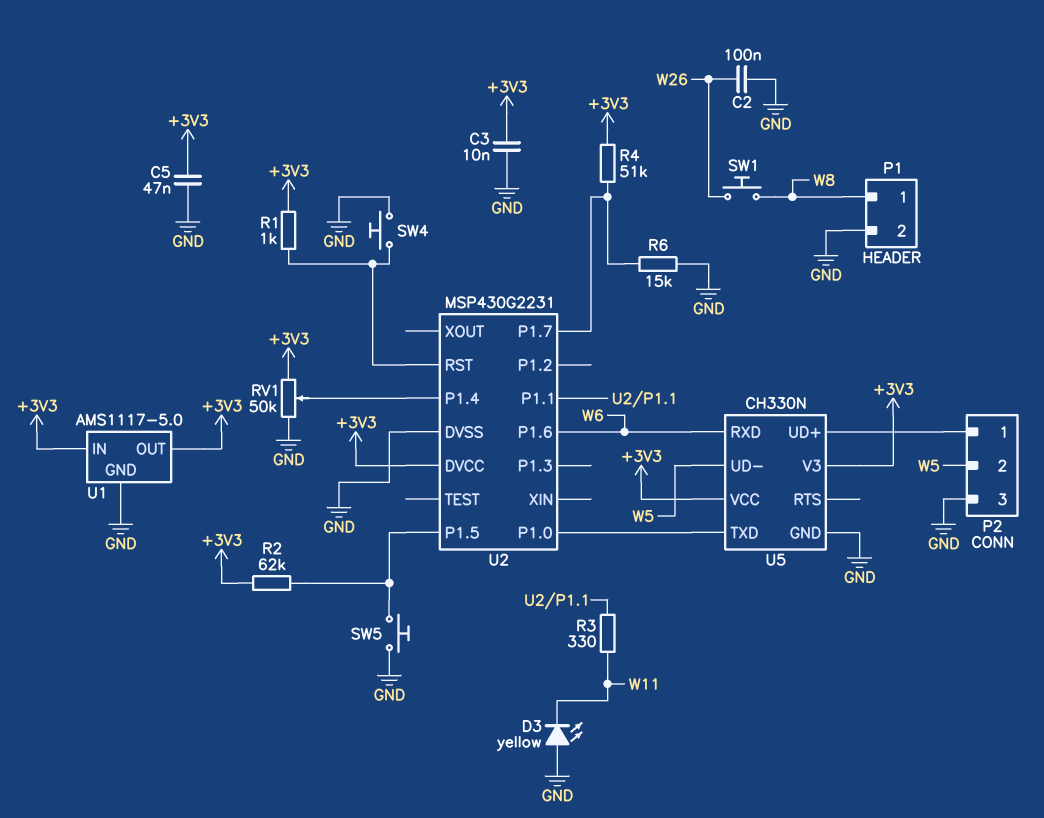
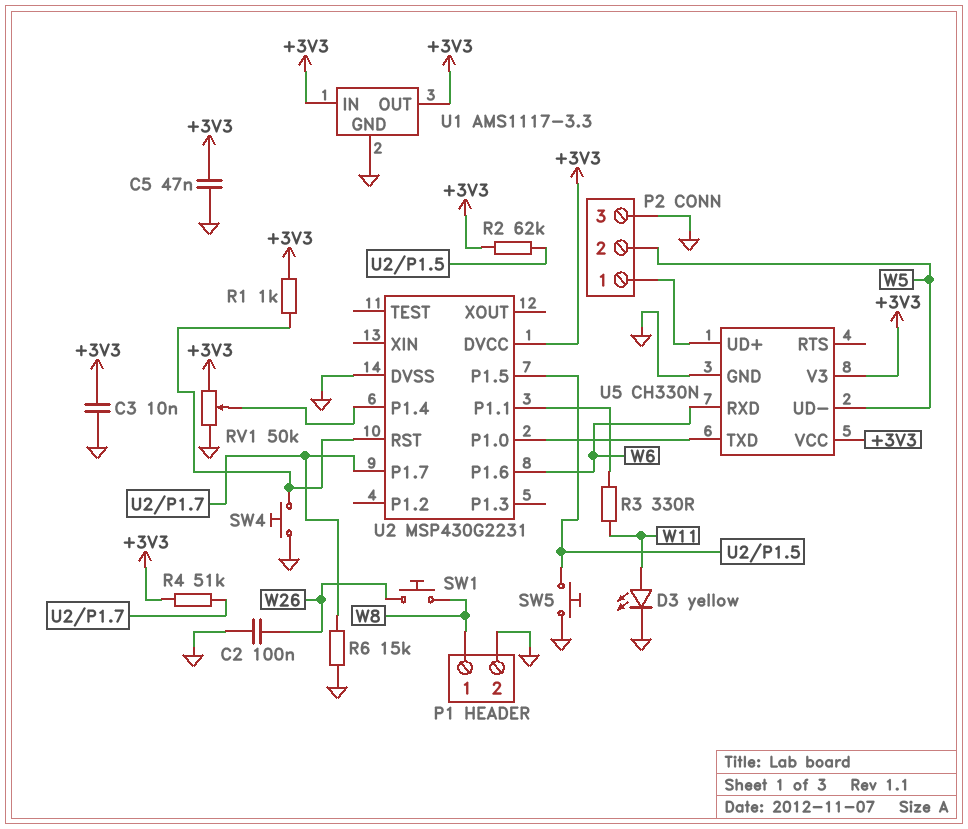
D3: LED yellow (A GND, K W11) -> LED yellow (A W11, K GND)
U1: AMS1117-5.0 -> AMS1117-3.3

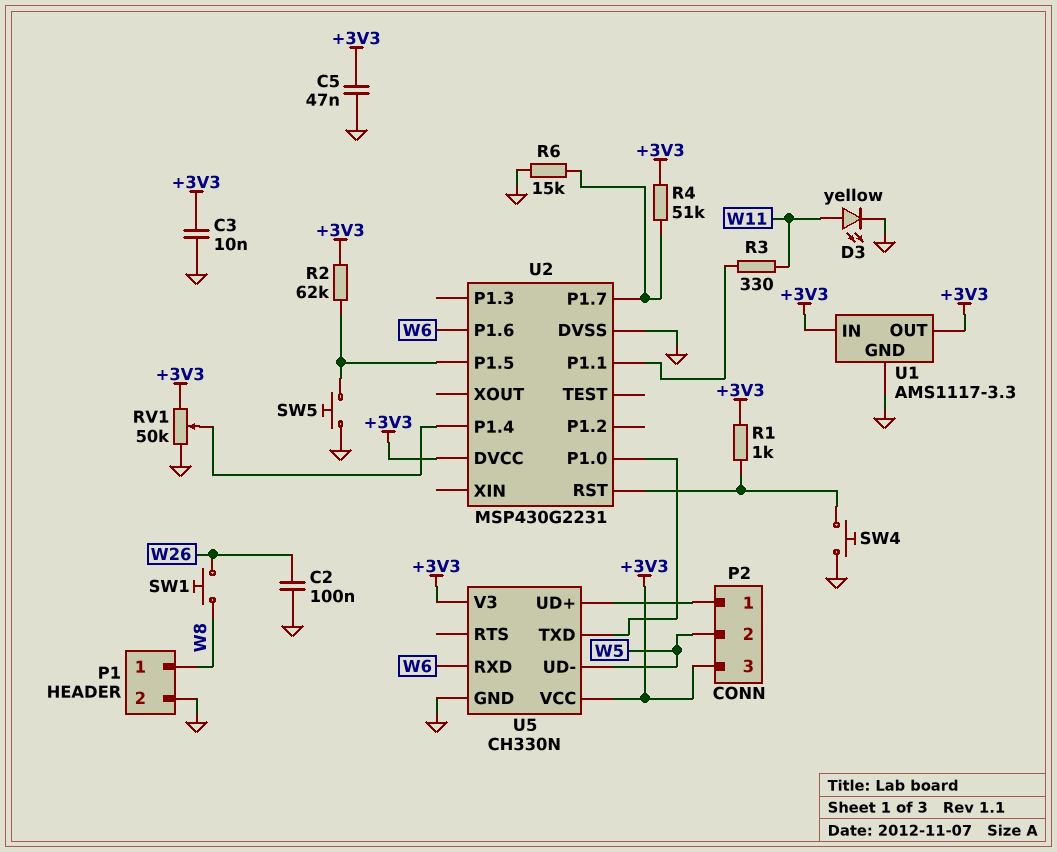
P2 pin 3: GND -> +3V3

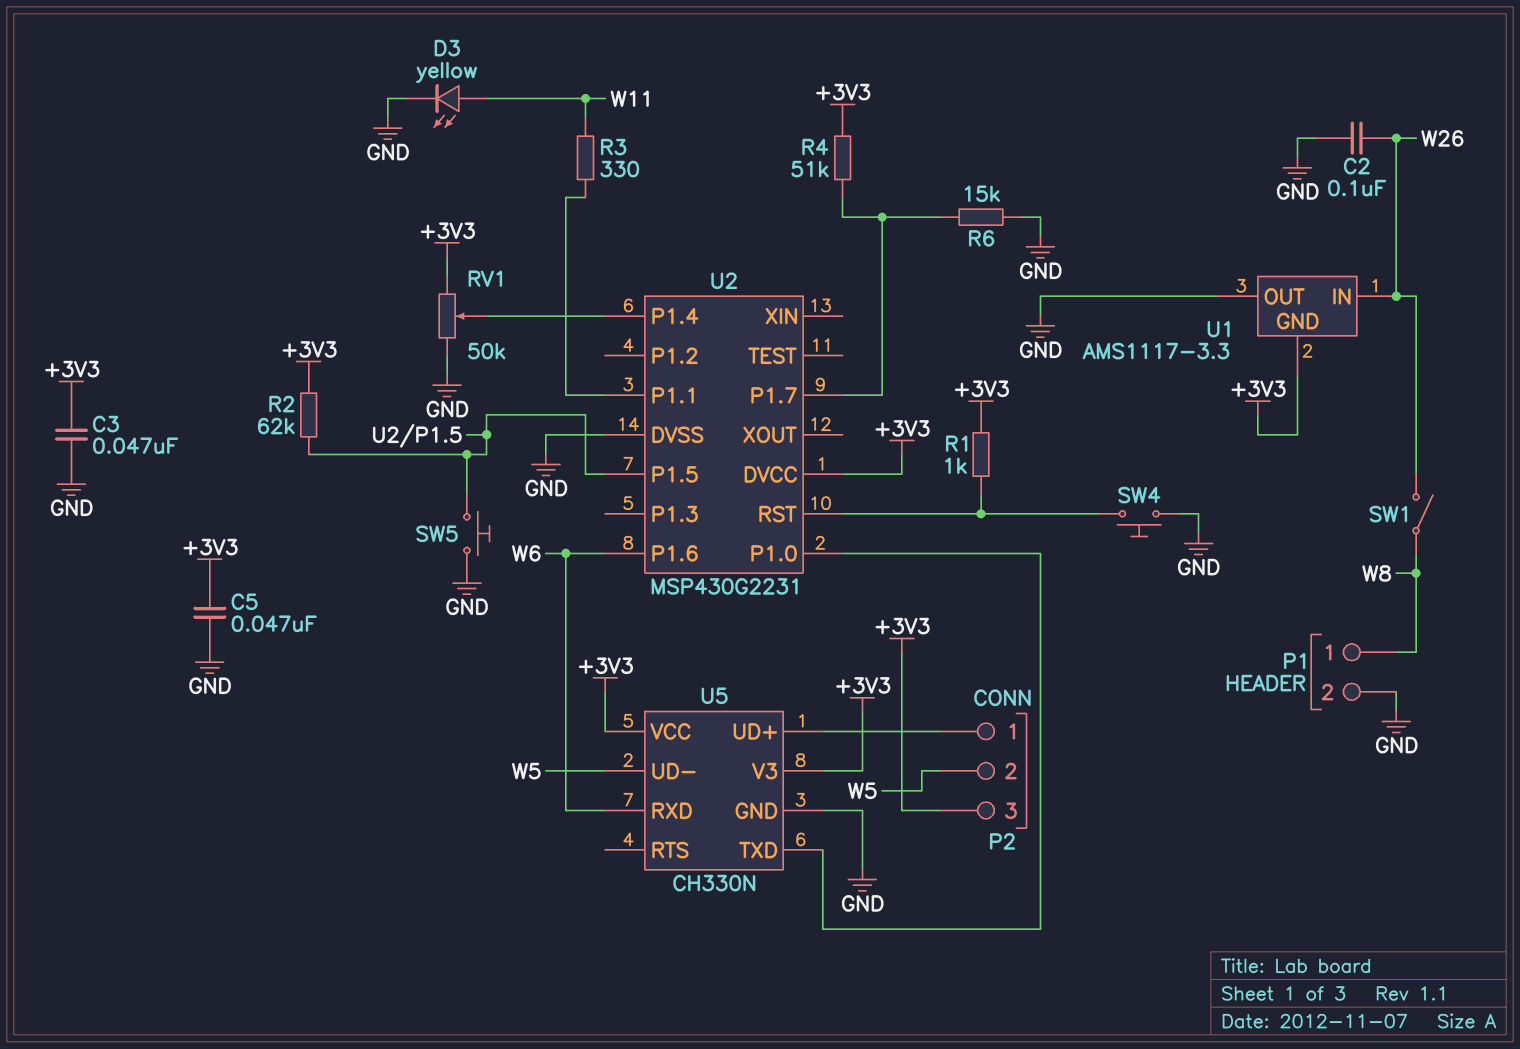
C3: 10nF (+3V3, GND) -> 47nF (+3V3, GND)
SW1: button (W8, W26) -> switch (W8, W26)
U1 pin GND: GND -> +3V3
U1 pin IN: +3V3 -> W26
U1 pin OUT: +3V3 -> GND

